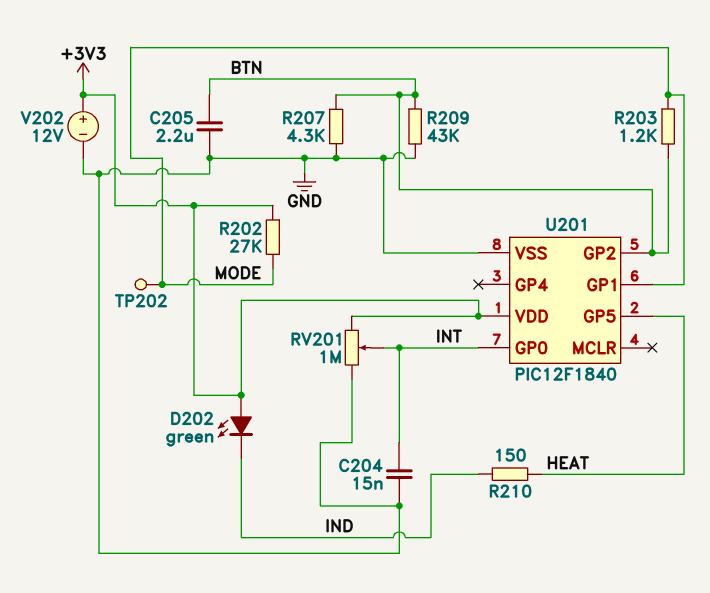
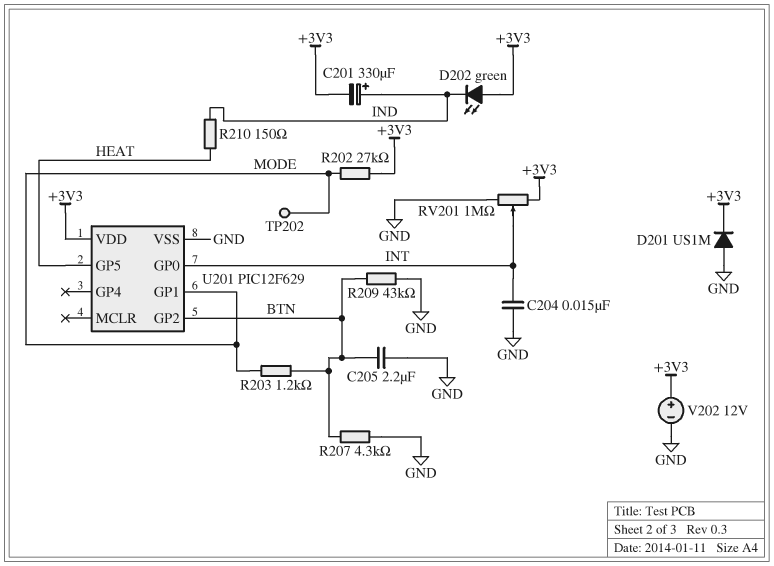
C201: none -> 330uF (plus IND, minus +3V3)
D201: none -> diode US1M (A GND, K +3V3)
U201: PIC12F1840 -> PIC12F629

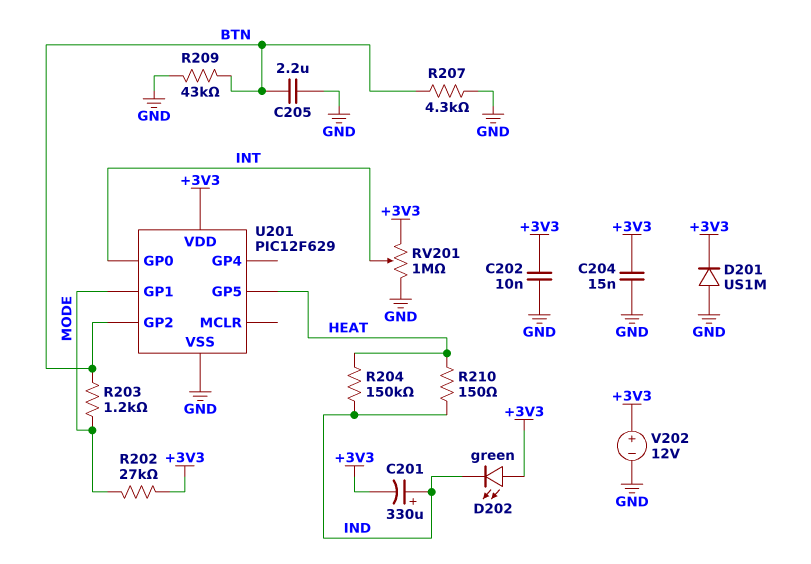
C202: none -> 10nF (+3V3, GND)
C204: 15nF (GND, INT) -> 15nF (+3V3, GND)
R204: none -> 150k (HEAT, IND)
TP202: test point (MODE) -> none

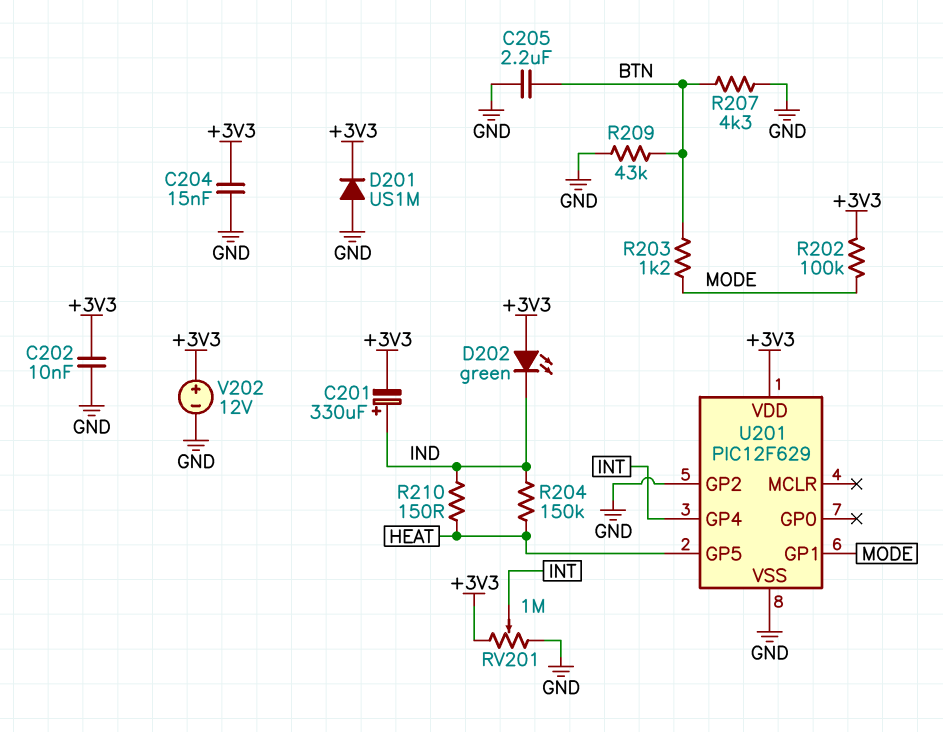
R202: 27k (+3V3, MODE) -> 100k (+3V3, MODE)
U201 pin GP0: INT -> none
U201 pin GP2: BTN -> GND
U201 pin GP4: none -> INT

